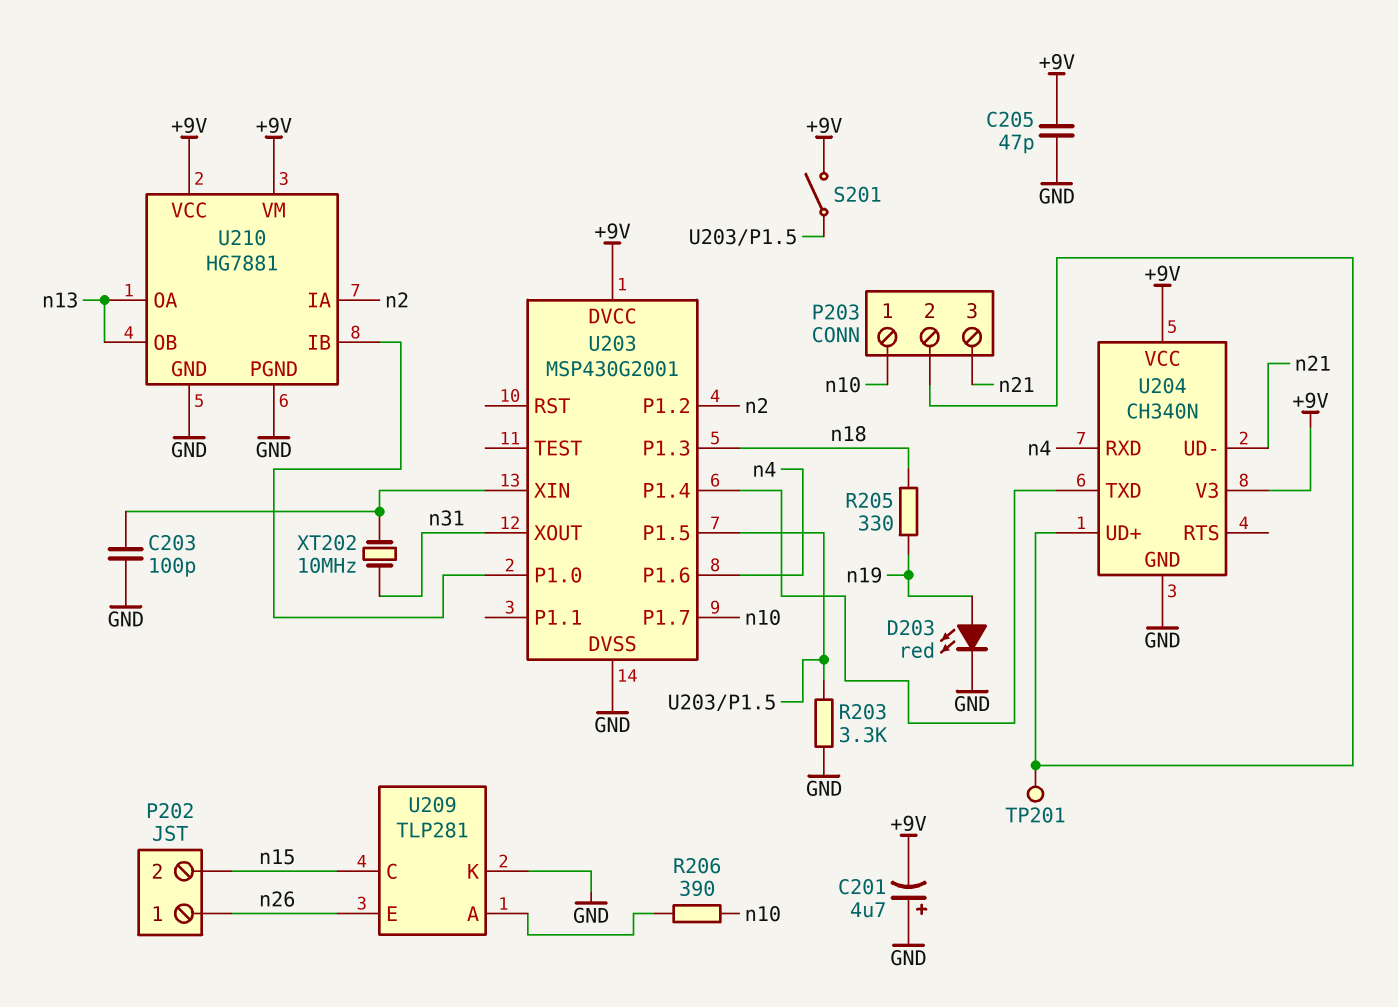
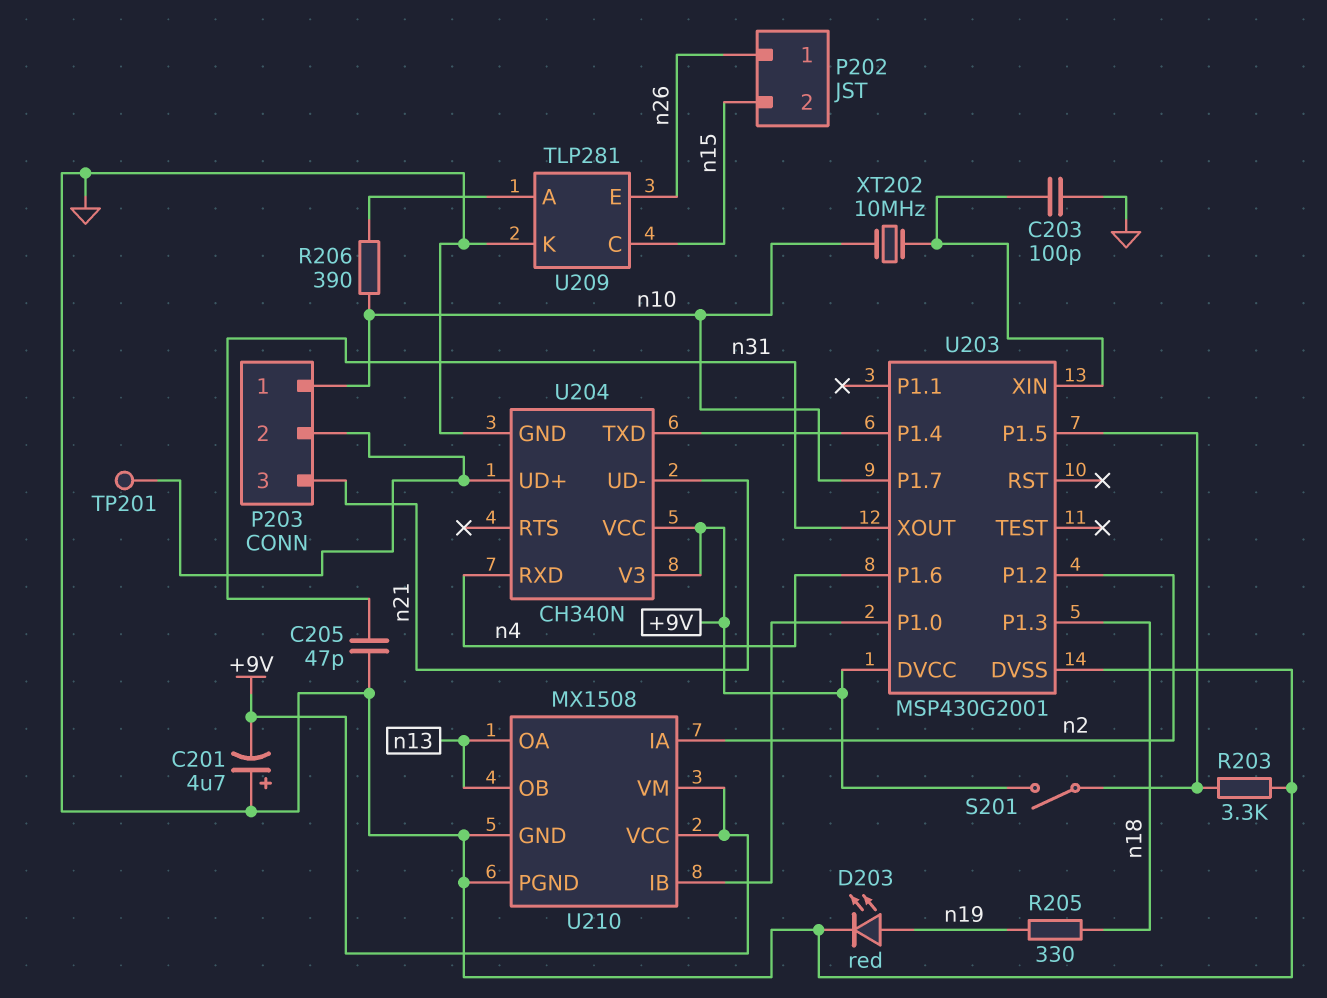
C205: 47pF (+9V, GND) -> 47pF (GND, n31)
U210: HG7881 -> MX1508
XT202: 10MHz (U203/XIN, n31) -> 10MHz (U203/XIN, n10)

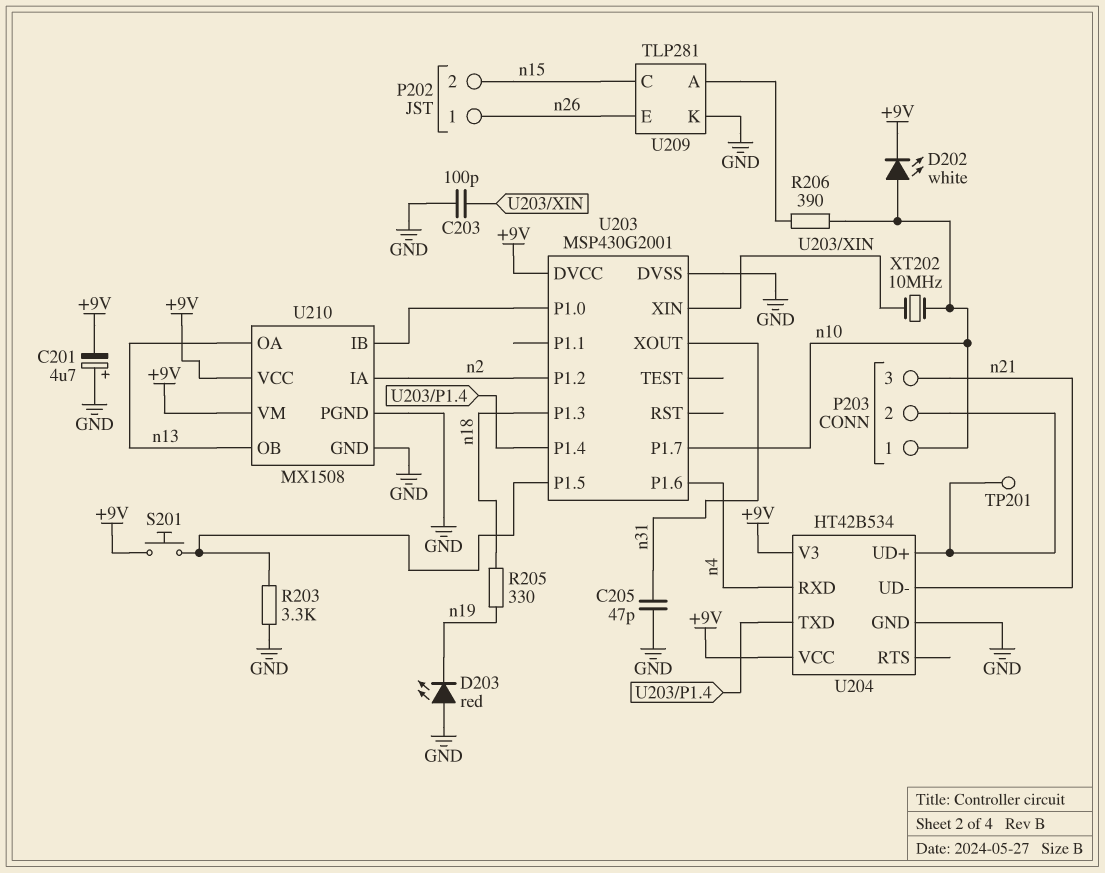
D202: none -> LED white (A n10, K +9V)
D203: LED red (A n19, K GND) -> LED red (A GND, K n19)
S201: switch (+9V, U203/P1.5) -> button (+9V, U203/P1.5)
U204: CH340N -> HT42B534

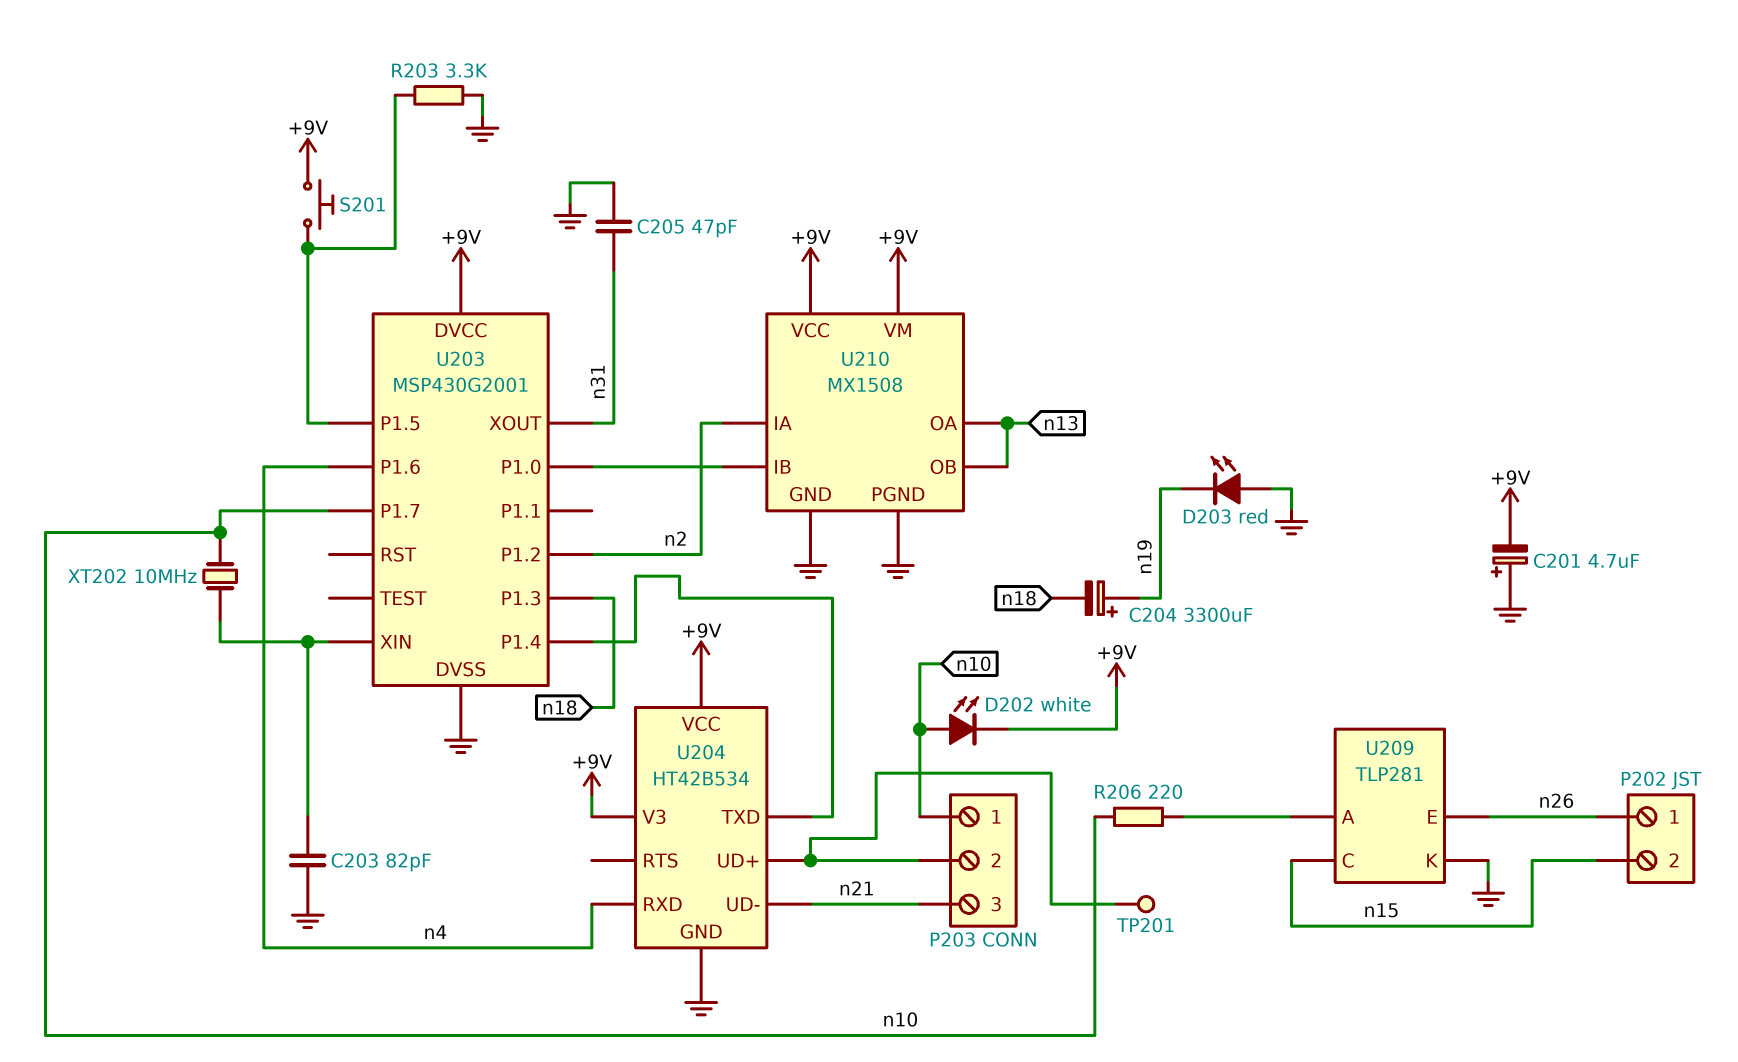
C203: 100pF (GND, U203/XIN) -> 82pF (GND, U203/XIN)
C204: none -> 3300uF (plus n19, minus n18)
R205: 330 (n18, n19) -> none
R206: 390 (U209/A, n10) -> 220 (U209/A, n10)

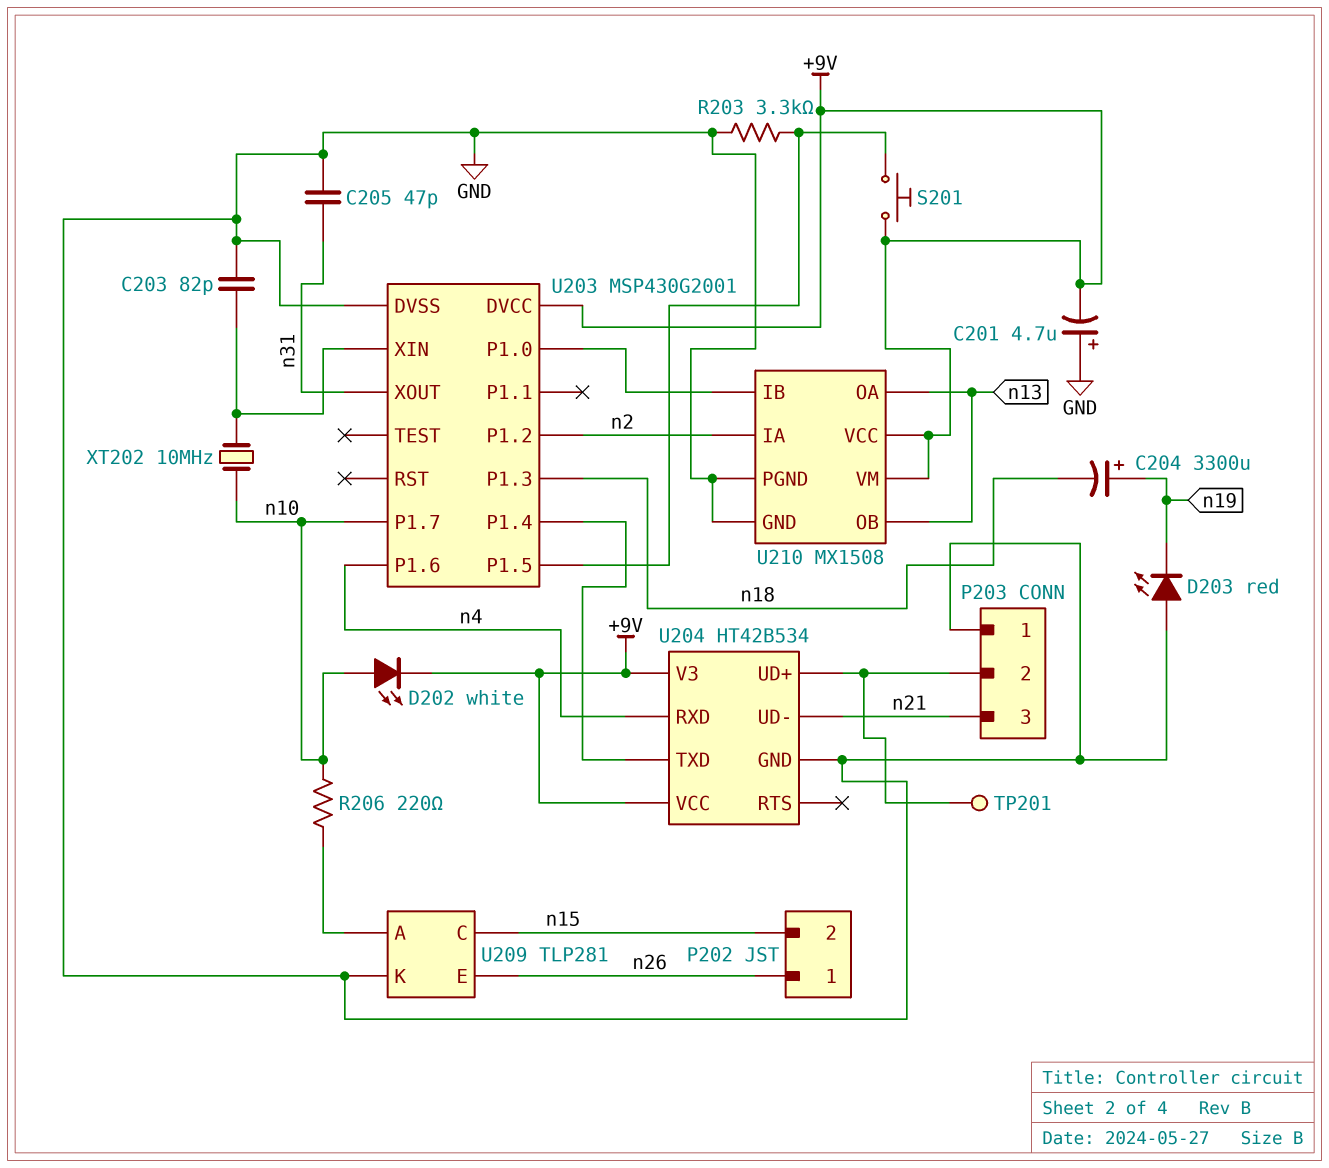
P203 pin 1: n10 -> GND

